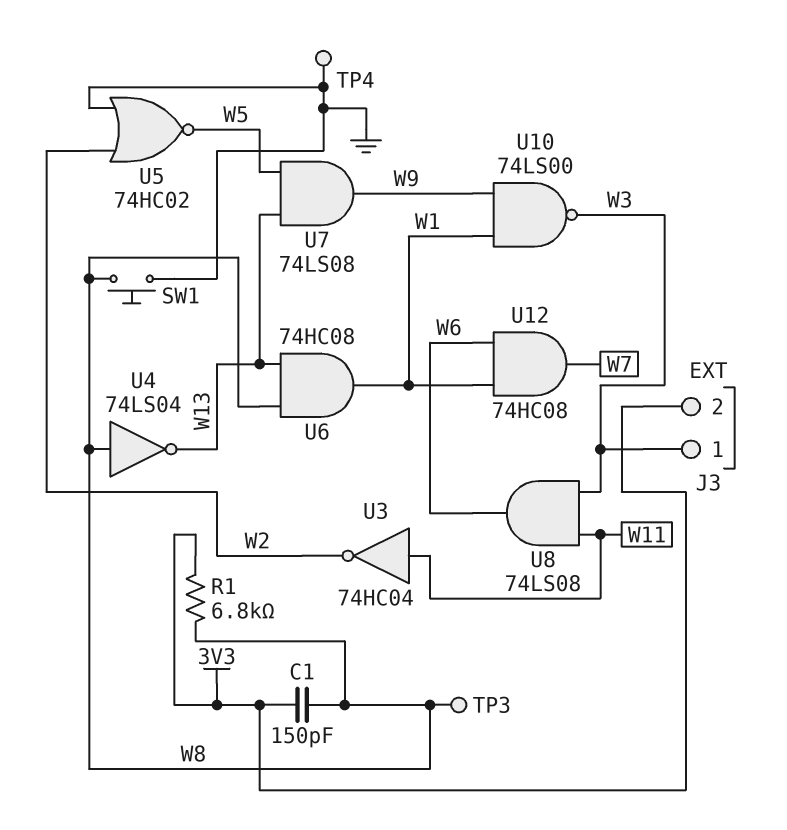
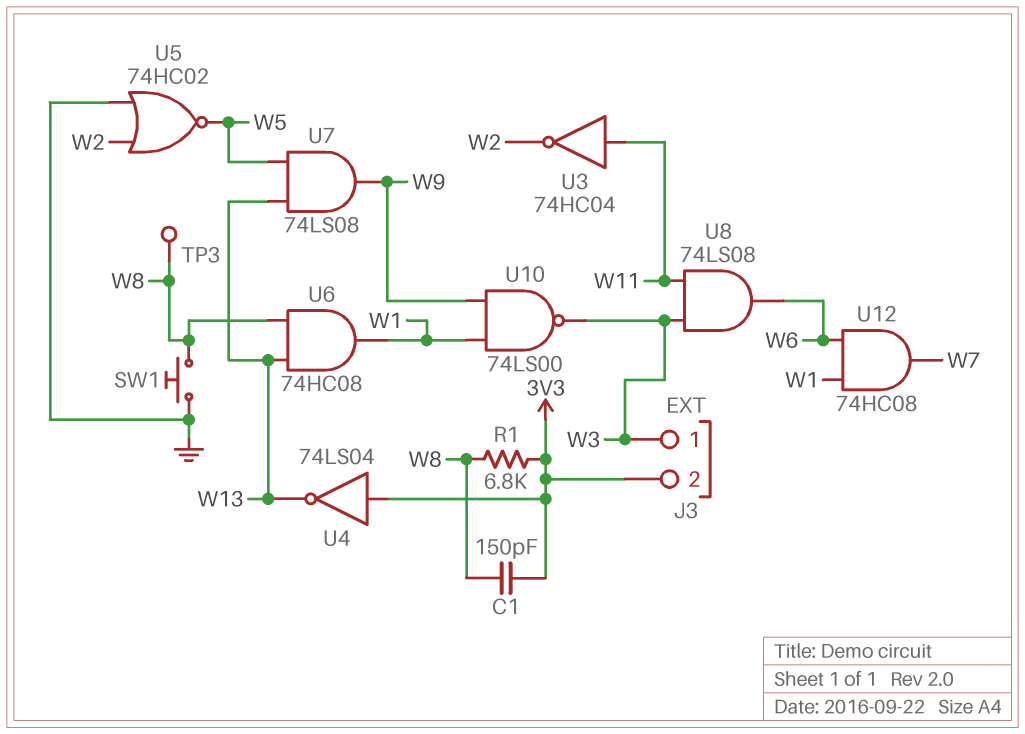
TP4: test point (GND) -> none
U4: NOT 74LS04 (in W8, out W13) -> NOT 74LS04 (in 3V3, out W13)

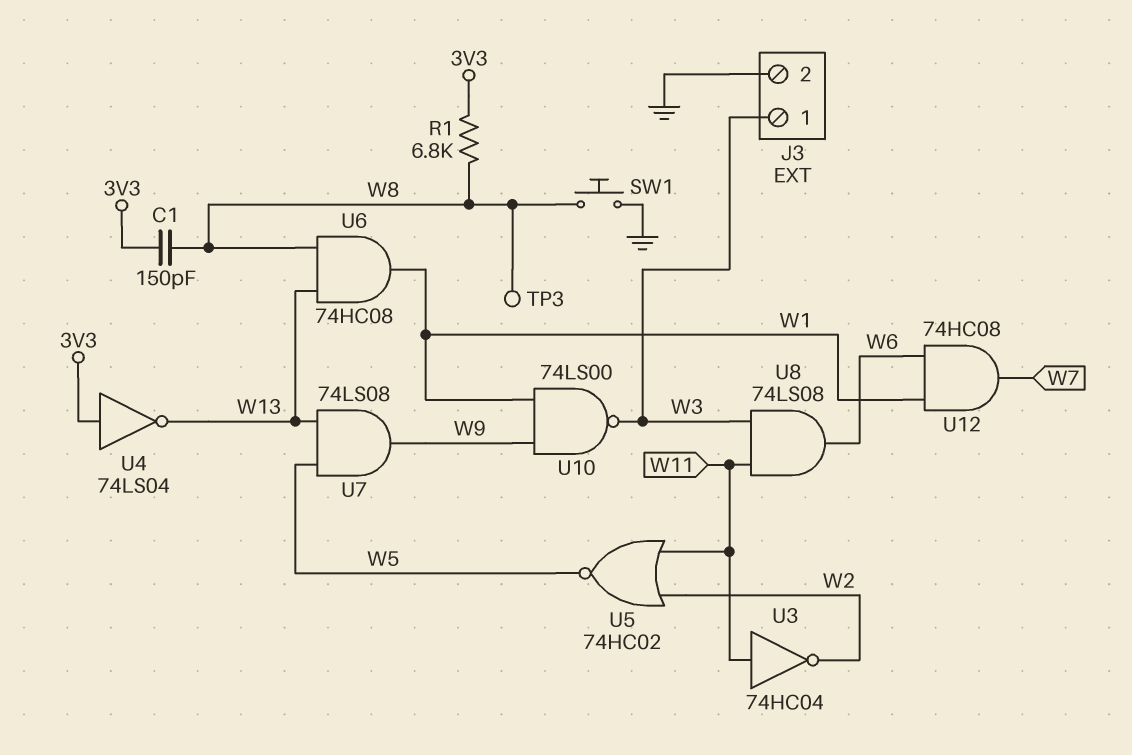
J3 pin 2: 3V3 -> GND
U5: NOR 74HC02 (in GND, in W2, out W5) -> NOR 74HC02 (in W2, in W11, out W5)

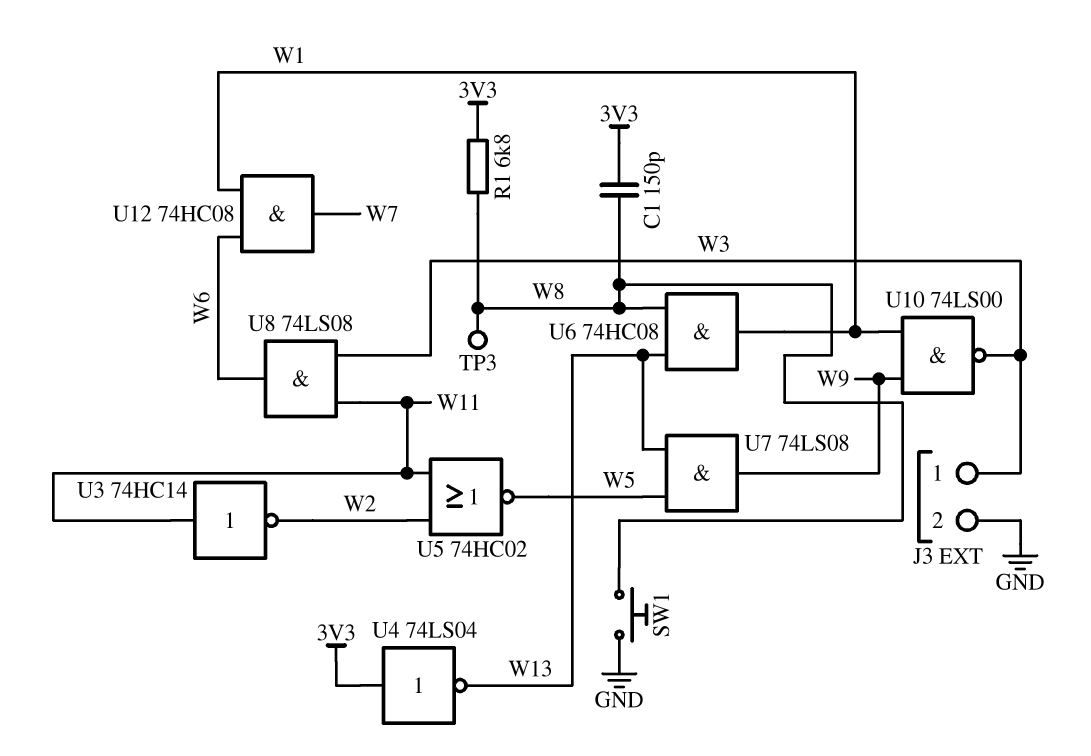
U3: NOT 74HC04 (in W11, out W2) -> NOT 74HC14 (in W11, out W2)

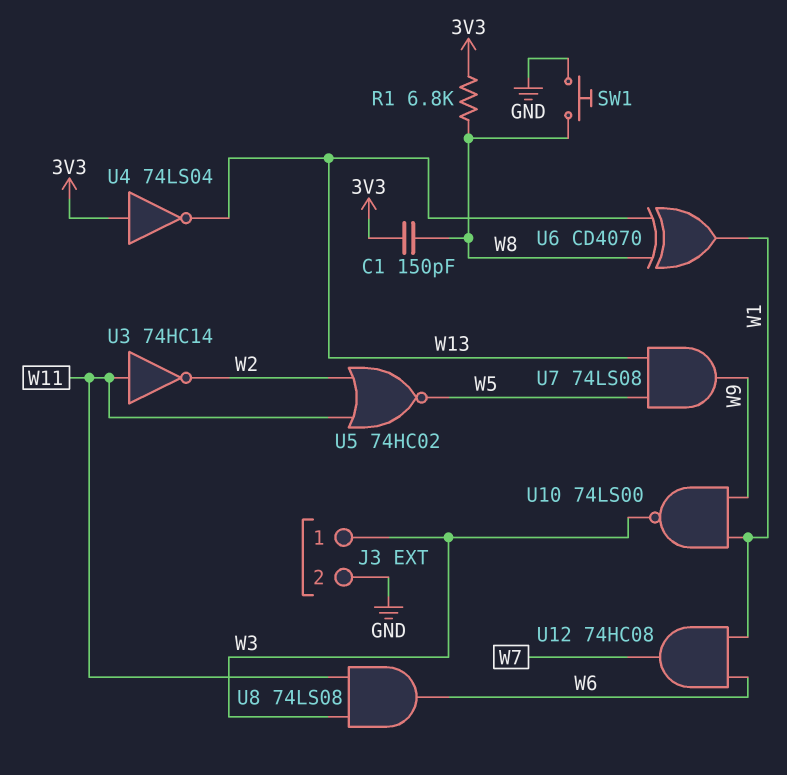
TP3: test point (W8) -> none
U6: AND 74HC08 (in W8, in W13, out W1) -> XOR CD4070 (in W8, in W13, out W1)

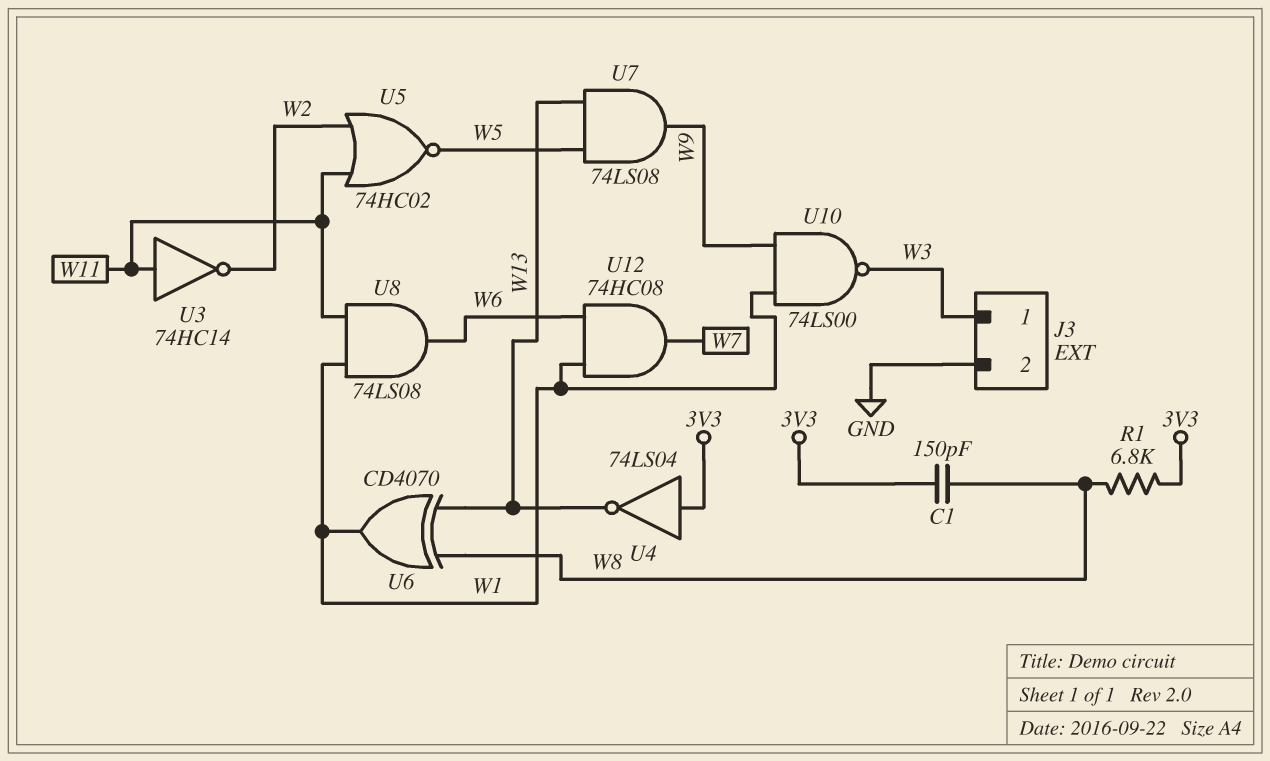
SW1: button (GND, W8) -> none
U8: AND 74LS08 (in W3, in W11, out W6) -> AND 74LS08 (in W1, in W11, out W6)

